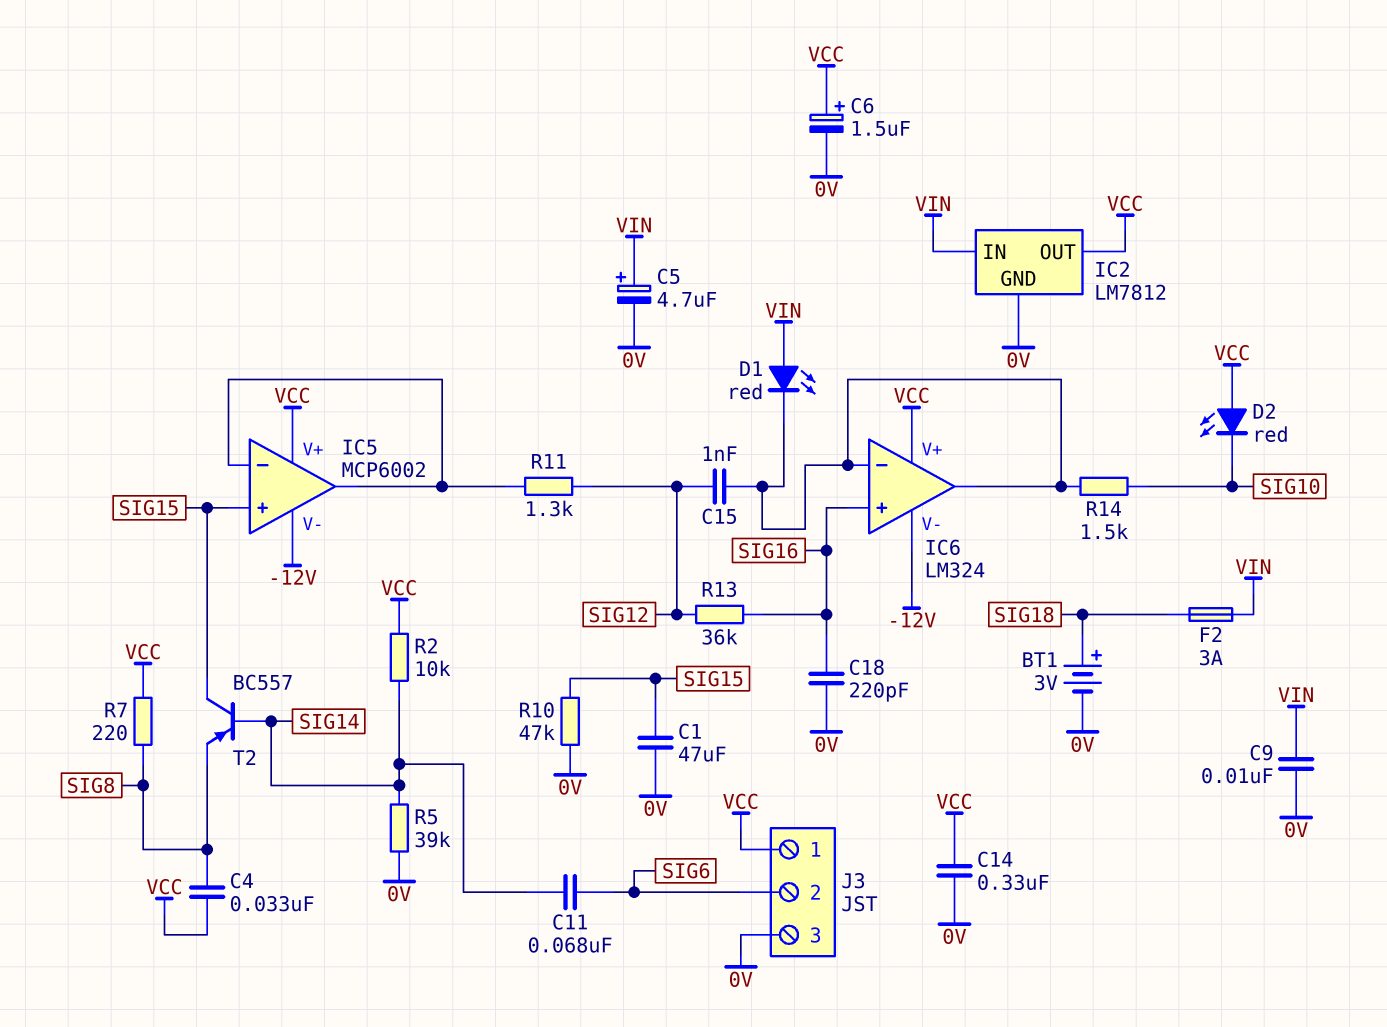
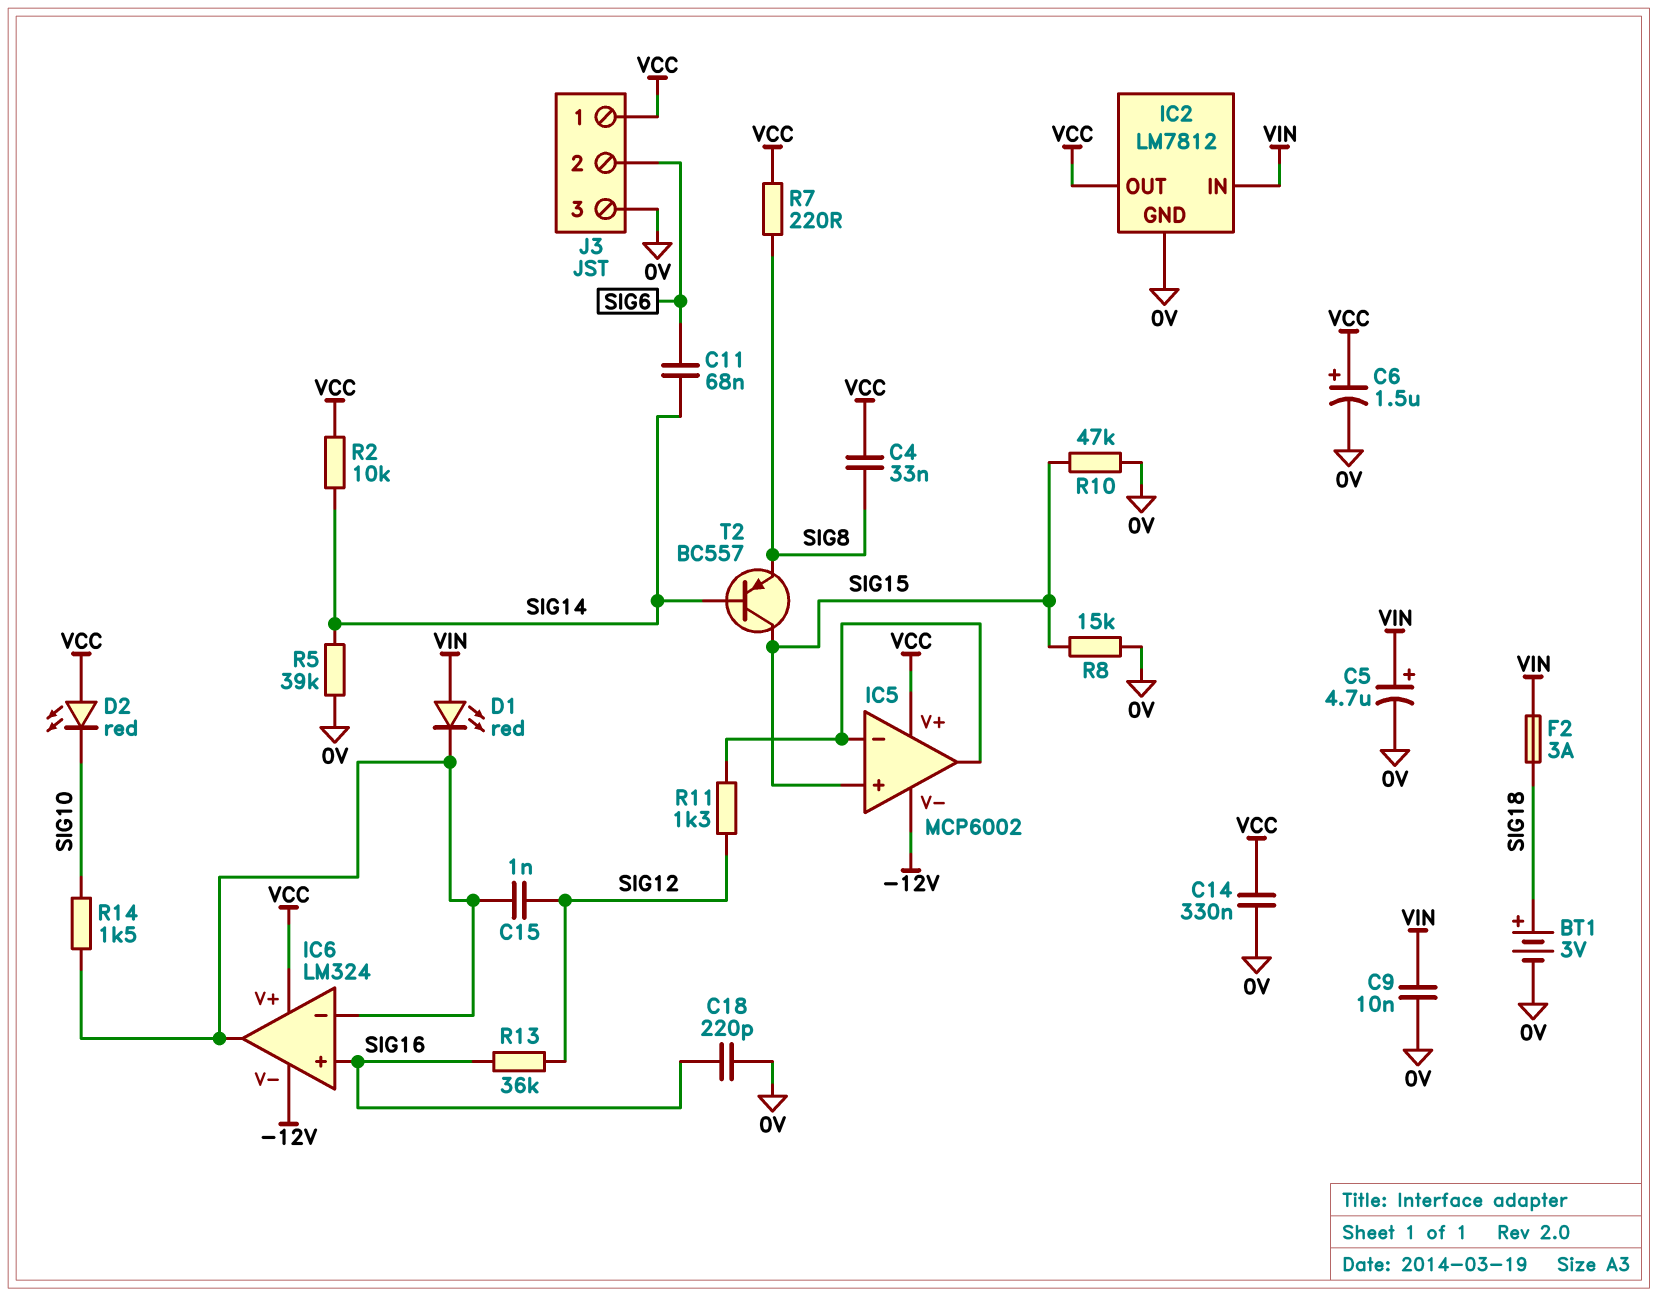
C1: 47uF (0V, SIG15) -> none
R8: none -> 15k (0V, SIG15)

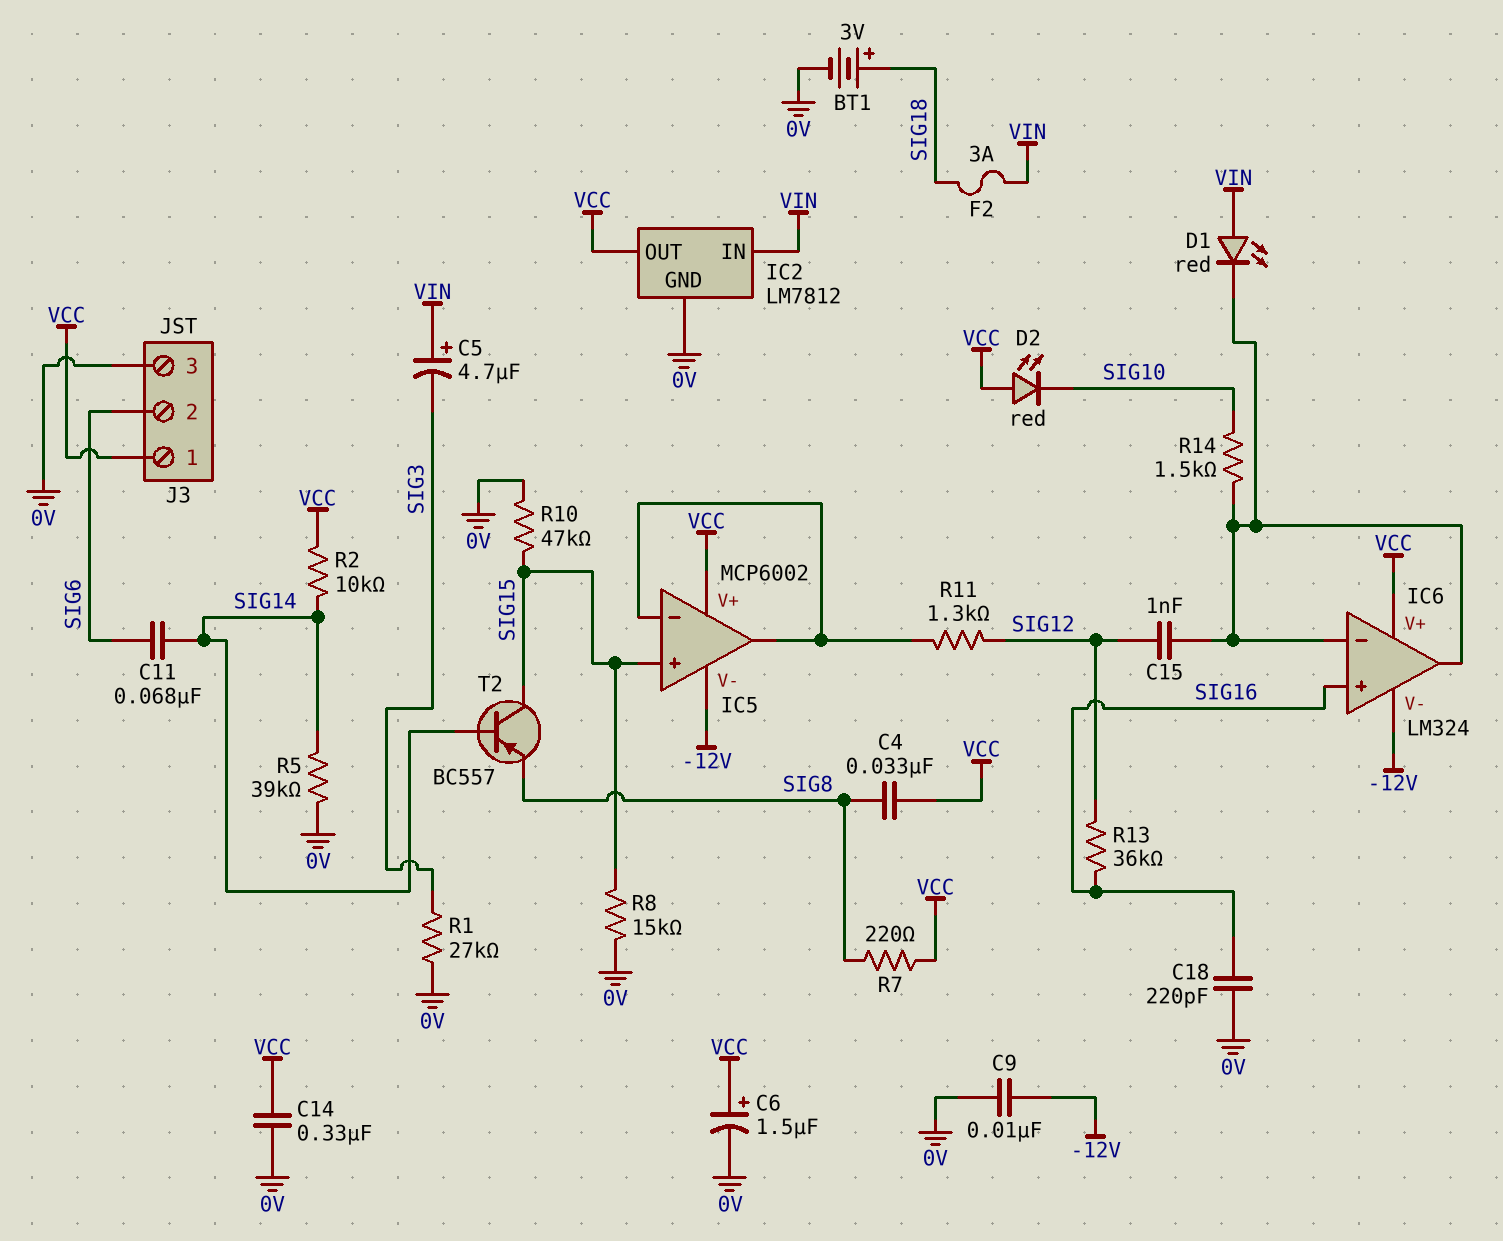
C5: 4.7uF (plus VIN, minus 0V) -> 4.7uF (plus VIN, minus SIG3)
C9: 10nF (0V, VIN) -> 10nF (-12V, 0V)
R1: none -> 27k (0V, SIG3)

